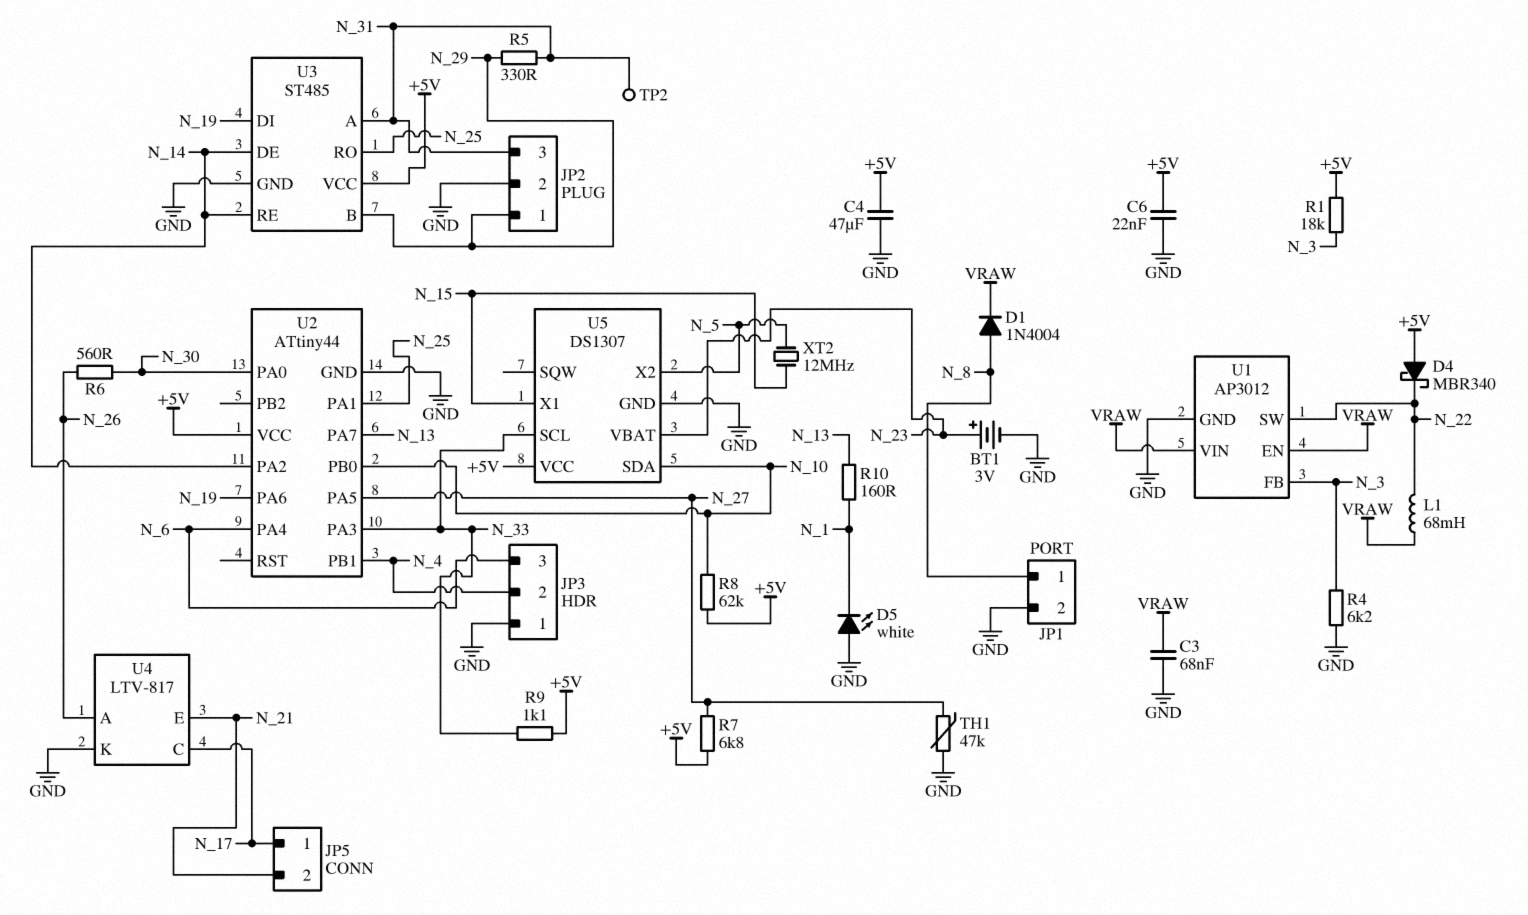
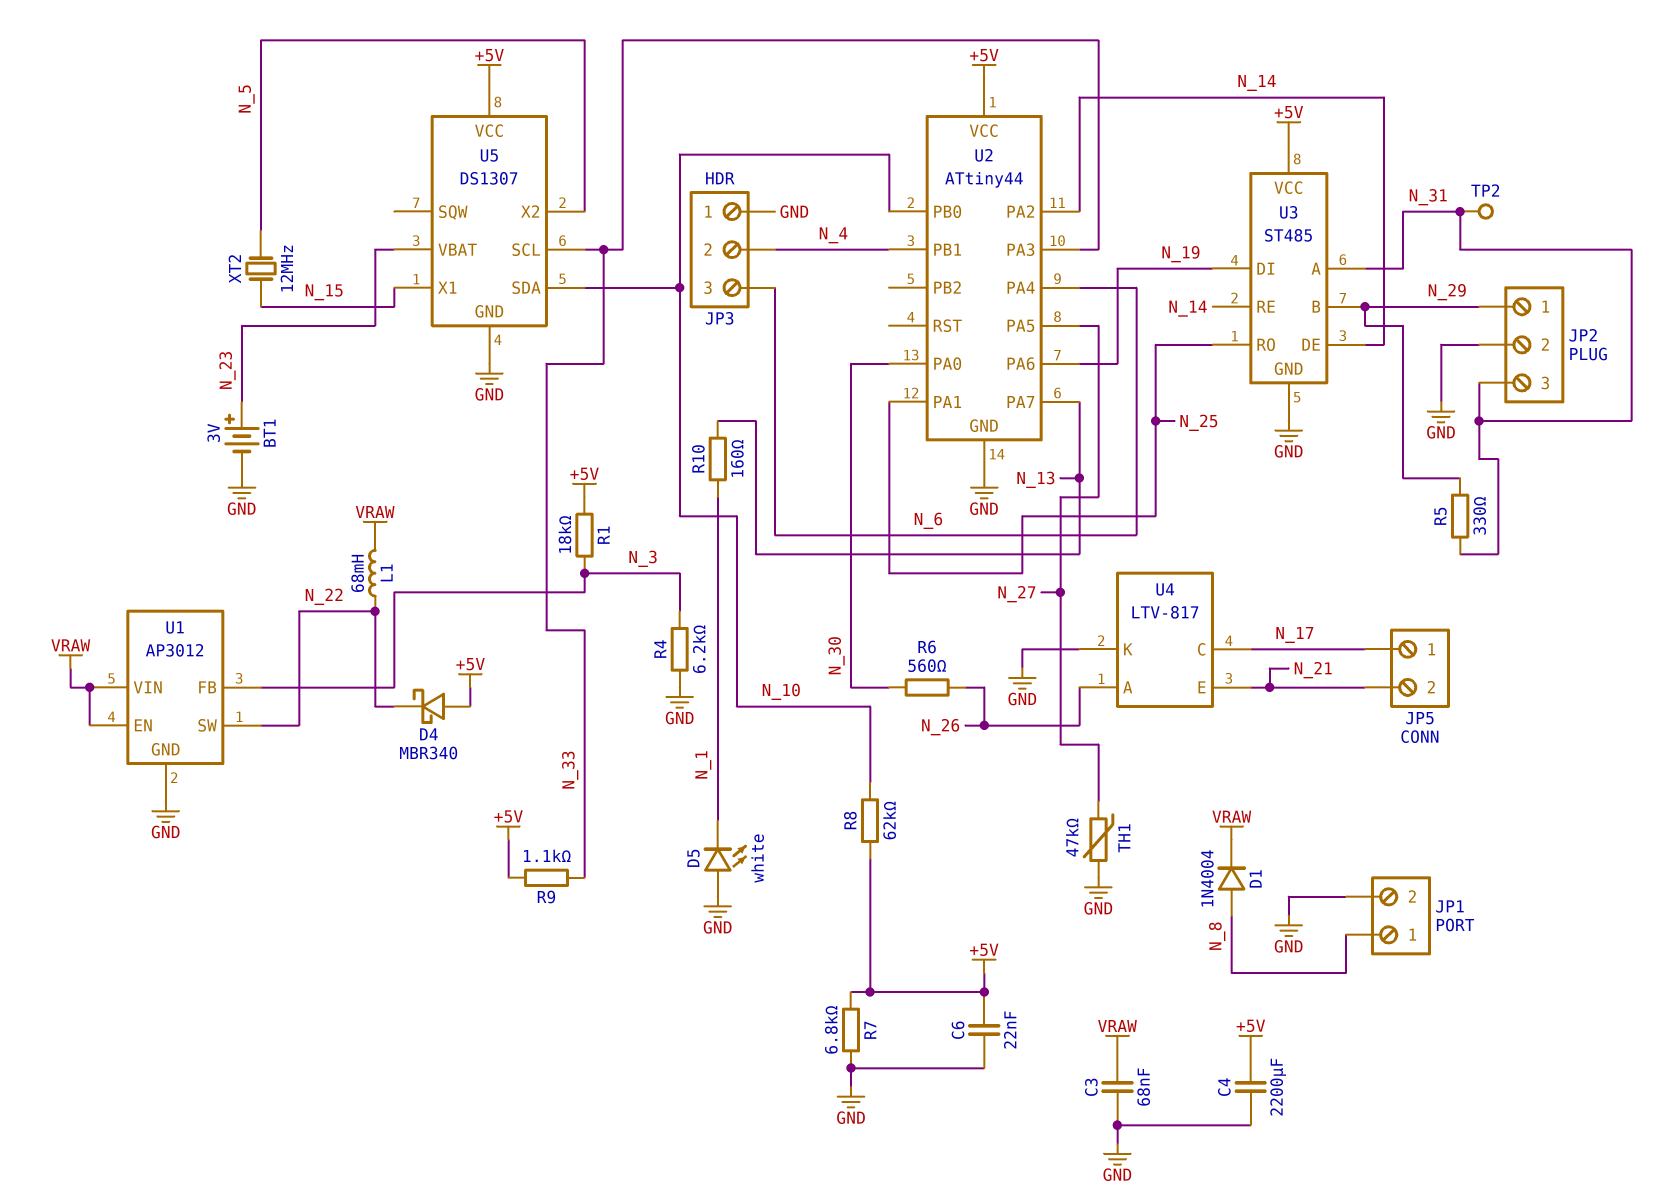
C4: 47uF (+5V, GND) -> 2200uF (+5V, GND)
R7: 6.8k (+5V, N_27) -> 6.8k (+5V, GND)

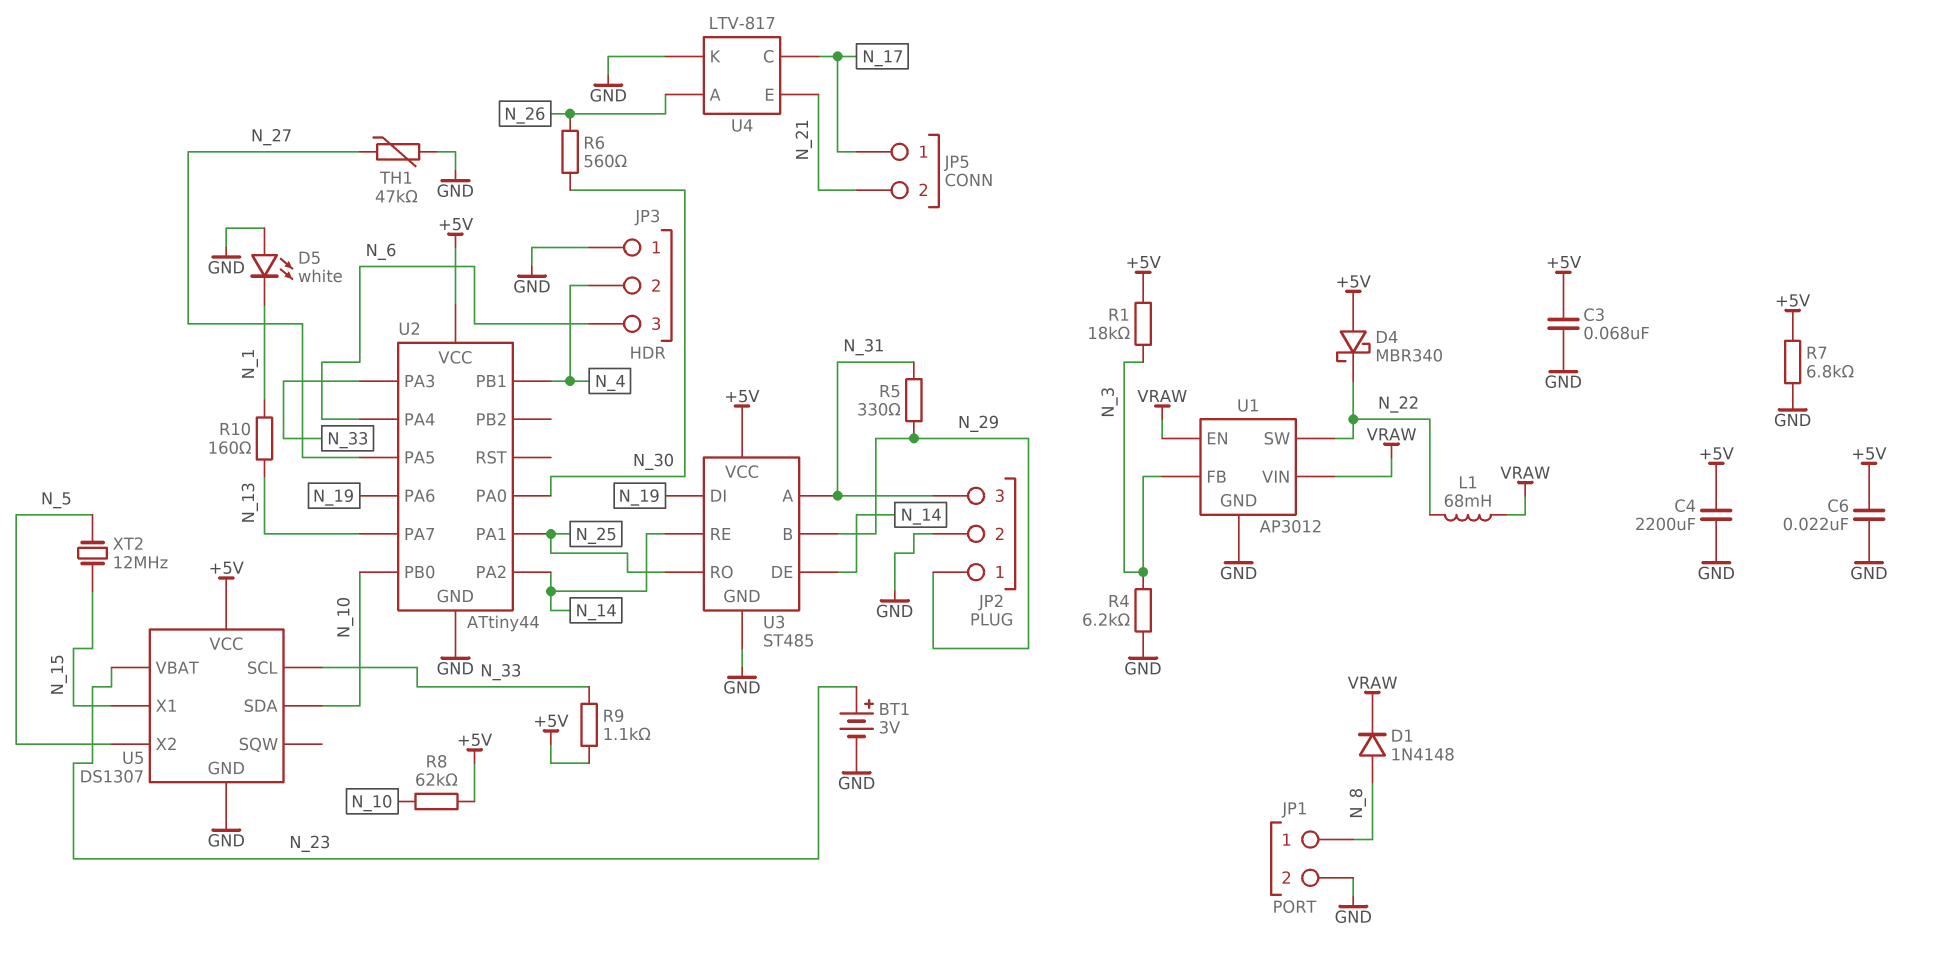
C3: 68nF (GND, VRAW) -> 68nF (+5V, GND)
D1: diode 1N4004 (A N_8, K VRAW) -> diode 1N4148 (A N_8, K VRAW)
TP2: test point (N_31) -> none

